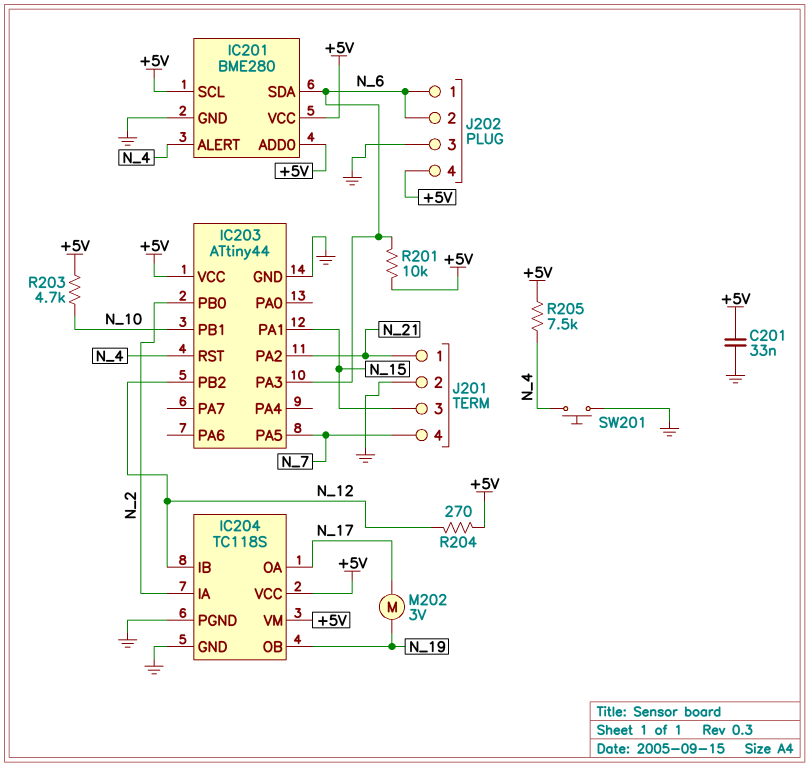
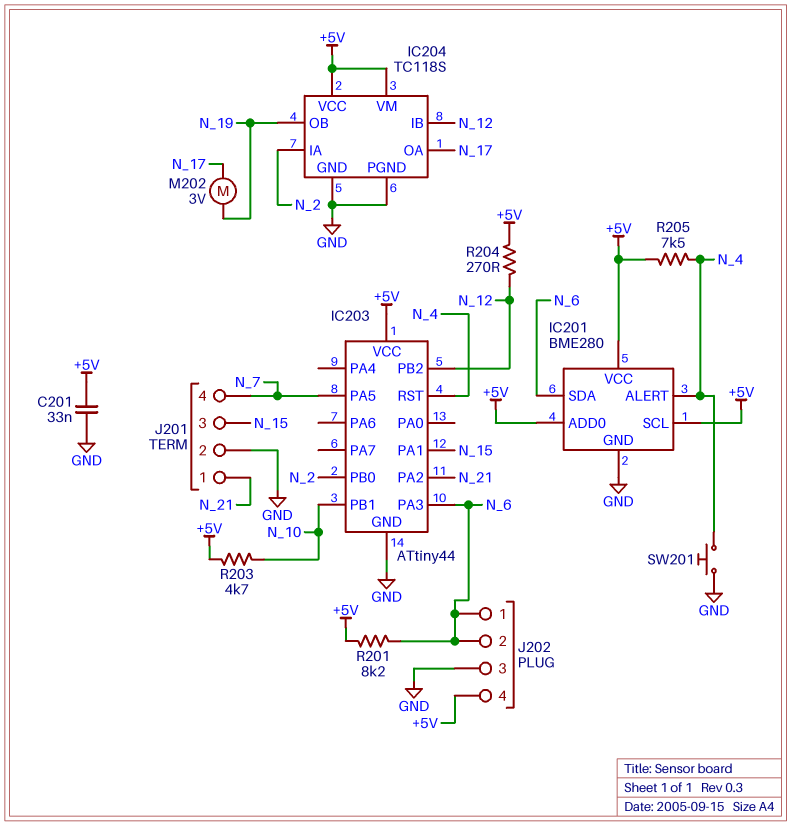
R201: 10k (+5V, N_6) -> 8.2k (+5V, N_6)

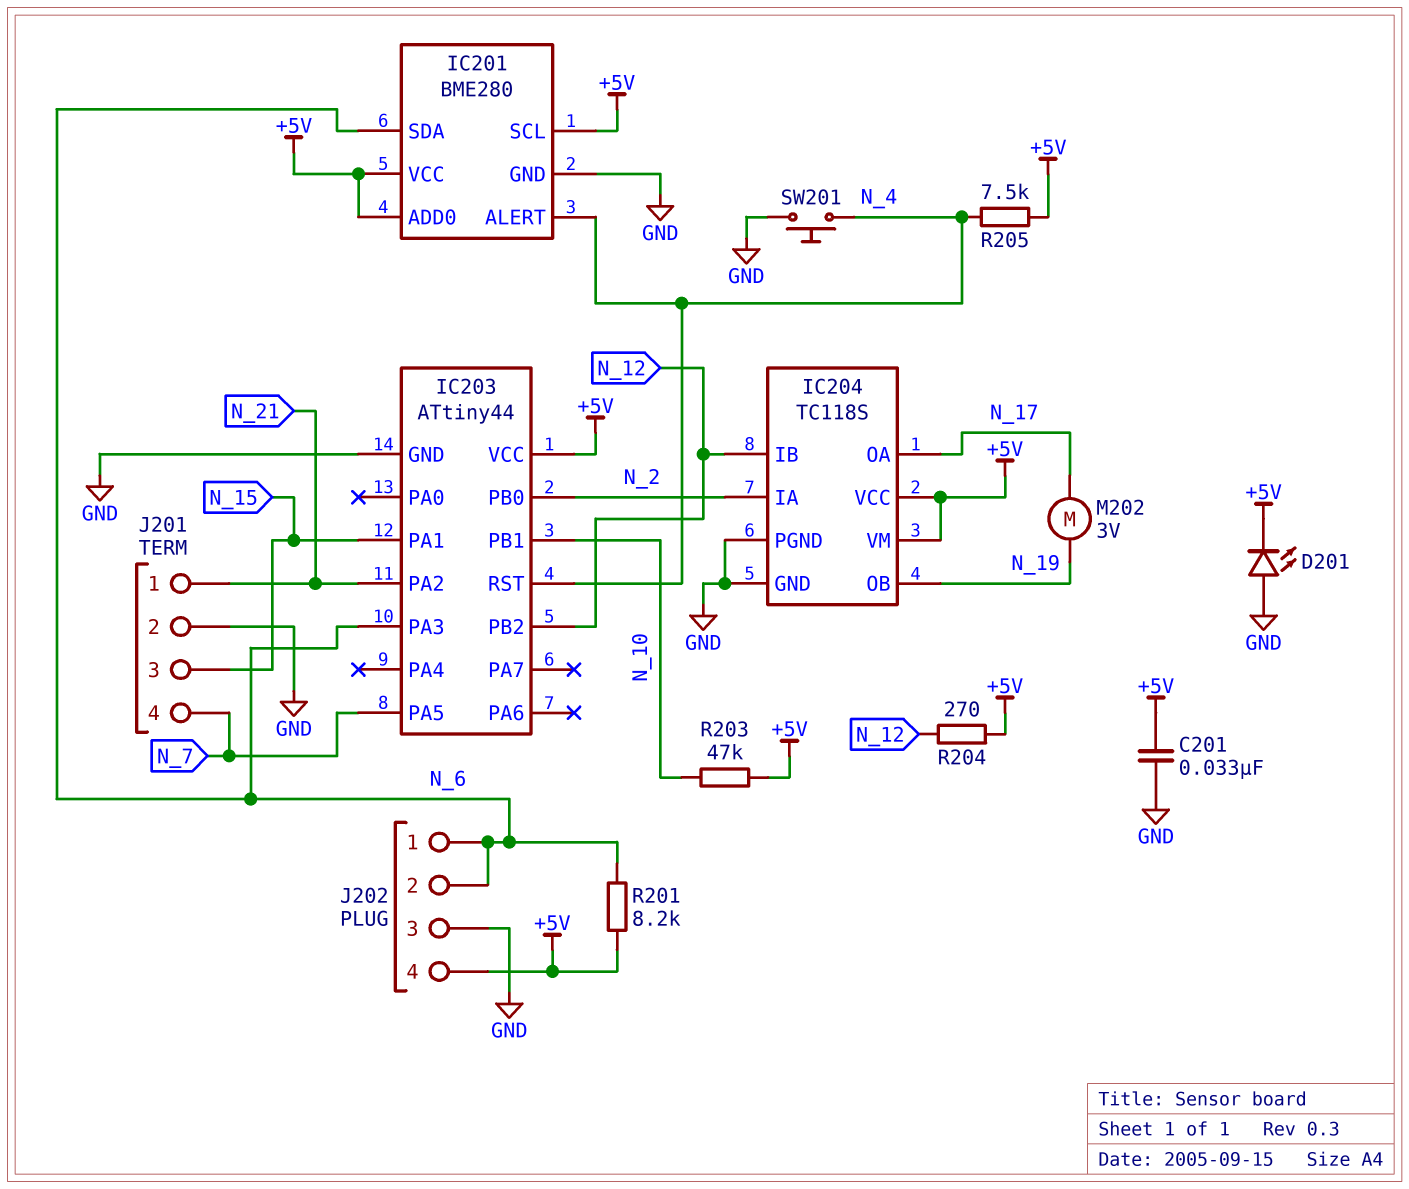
D201: none -> LED (A GND, K +5V)
R203: 4.7k (+5V, N_10) -> 47k (+5V, N_10)

